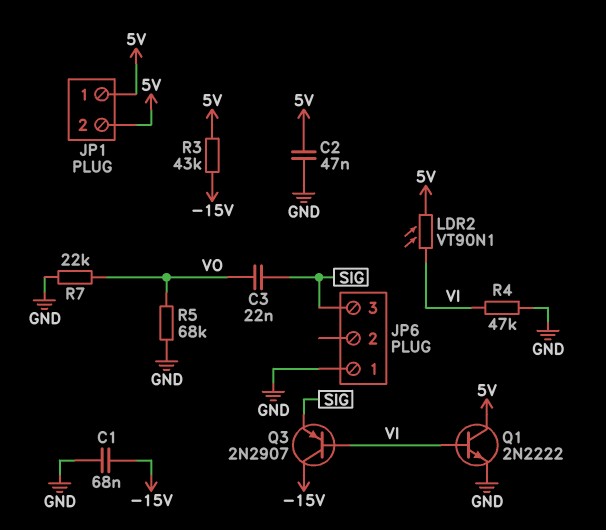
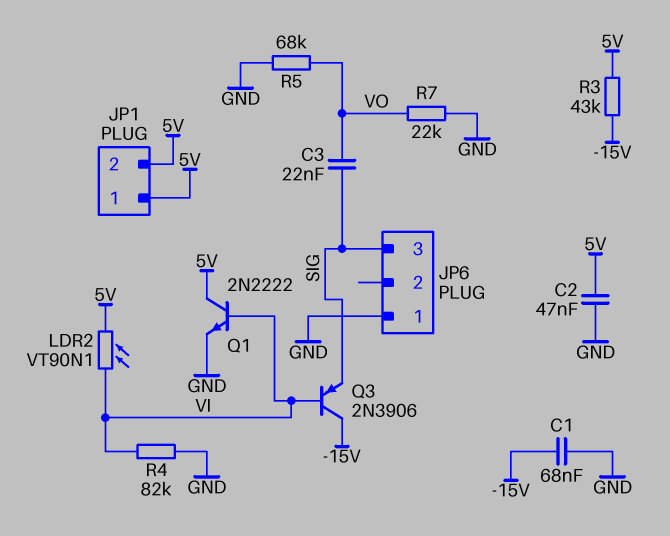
Q3: PNP 2N2907 (B VI, C -15V, E SIG) -> PNP 2N3906 (B VI, C -15V, E SIG)
R4: 47k (GND, VI) -> 82k (GND, VI)

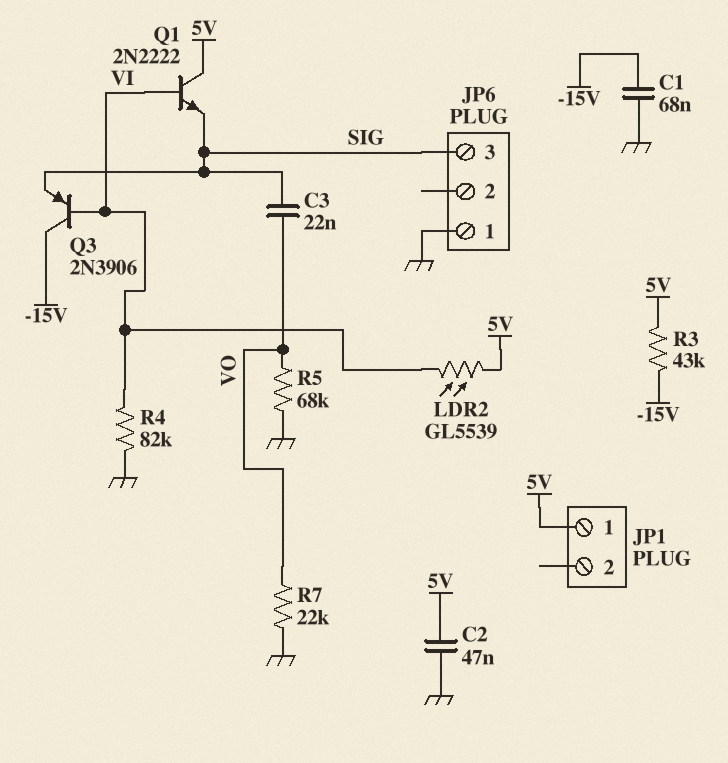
JP1 pin 2: 5V -> none
LDR2: VT90N1 (5V, VI) -> GL5539 (5V, VI)
Q1: NPN 2N2222 (B VI, C 5V, E GND) -> NPN 2N2222 (B VI, C 5V, E SIG)

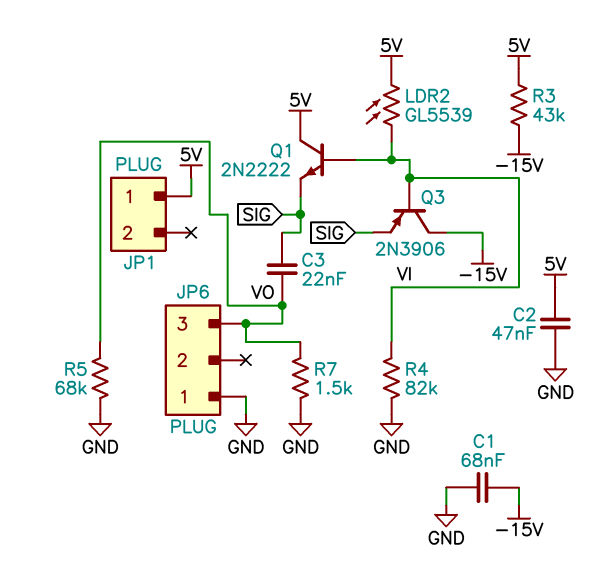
JP6 pin 3: SIG -> VO
R7: 22k (GND, VO) -> 1.5k (GND, VO)

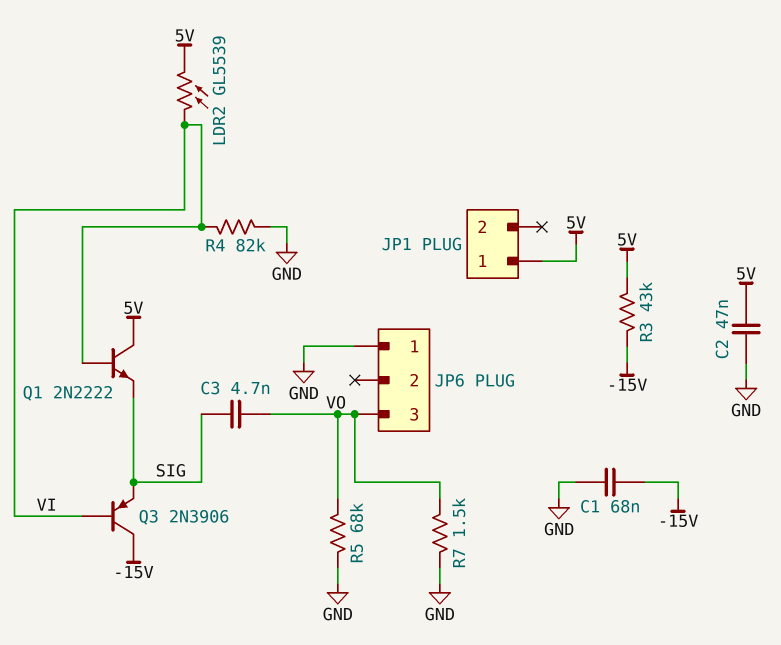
C3: 22nF (SIG, VO) -> 4.7nF (SIG, VO)

